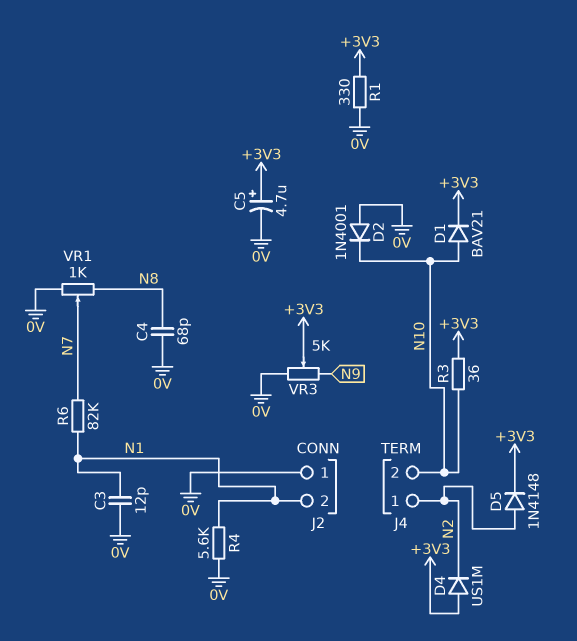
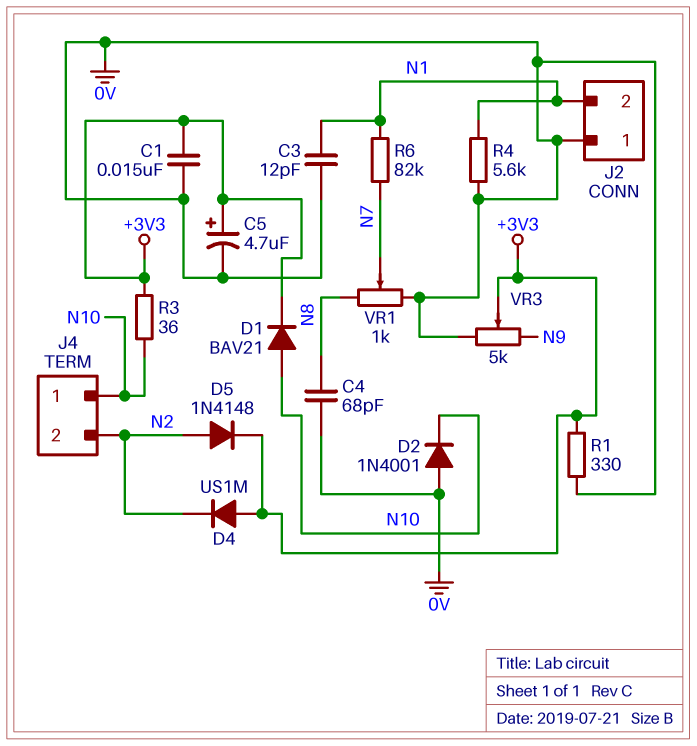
C1: none -> 15nF (+3V3, 0V)
J4 pin 1: N2 -> N10
J4 pin 2: N10 -> N2

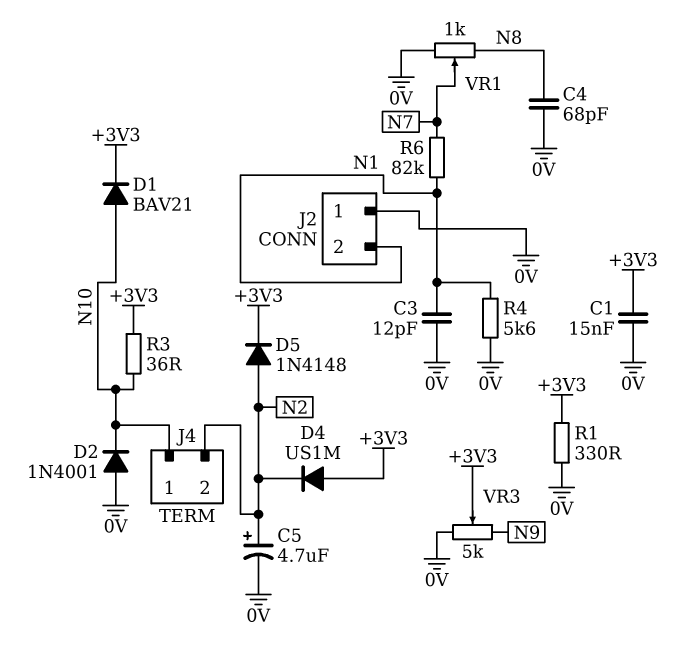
C5: 4.7uF (plus +3V3, minus 0V) -> 4.7uF (plus N2, minus 0V)

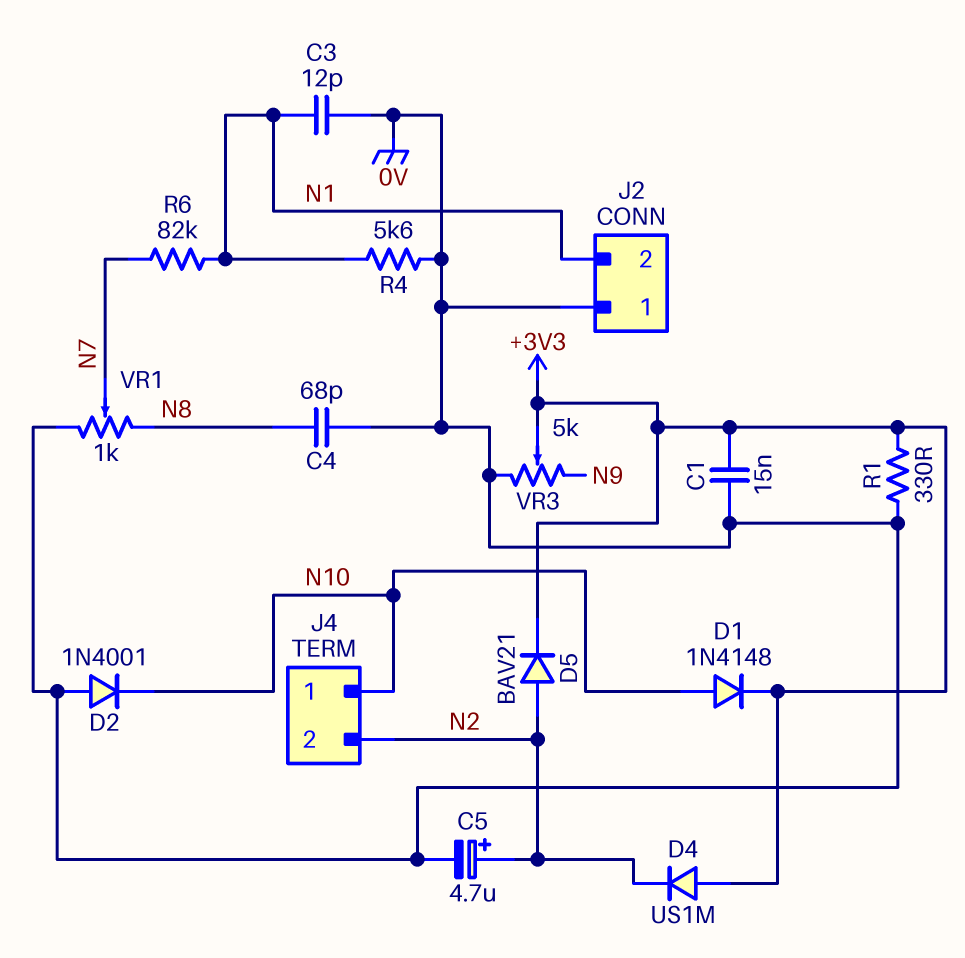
D1: diode BAV21 (A N10, K +3V3) -> diode 1N4148 (A N10, K +3V3)
D5: diode 1N4148 (A N2, K +3V3) -> diode BAV21 (A N2, K +3V3)
R3: 36 (+3V3, N10) -> none

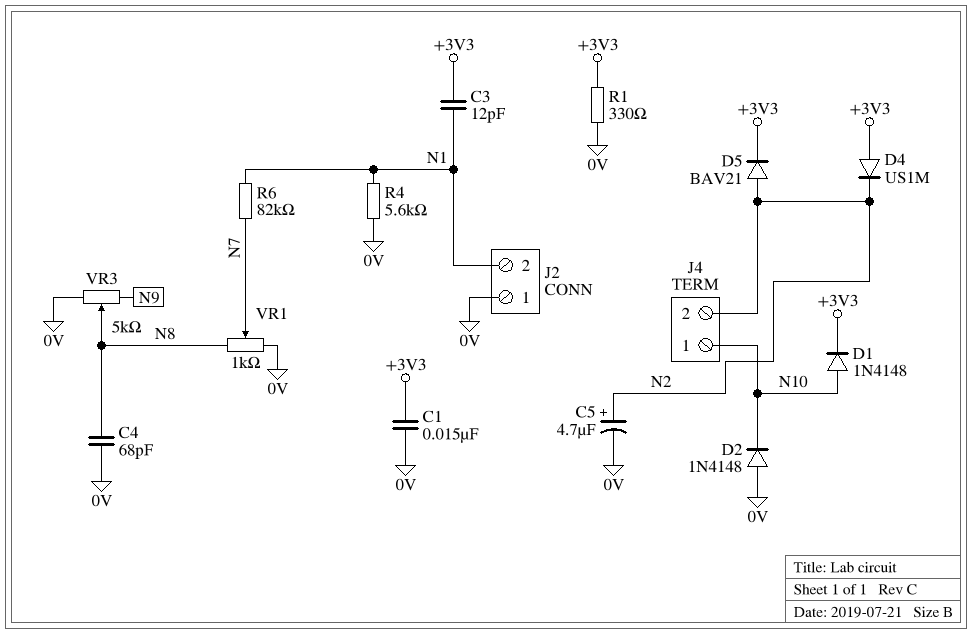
C3: 12pF (0V, N1) -> 12pF (+3V3, N1)
D2: diode 1N4001 (A 0V, K N10) -> diode 1N4148 (A 0V, K N10)
VR3: 5k (0V, N9, wiper +3V3) -> 5k (0V, N9, wiper N8)

